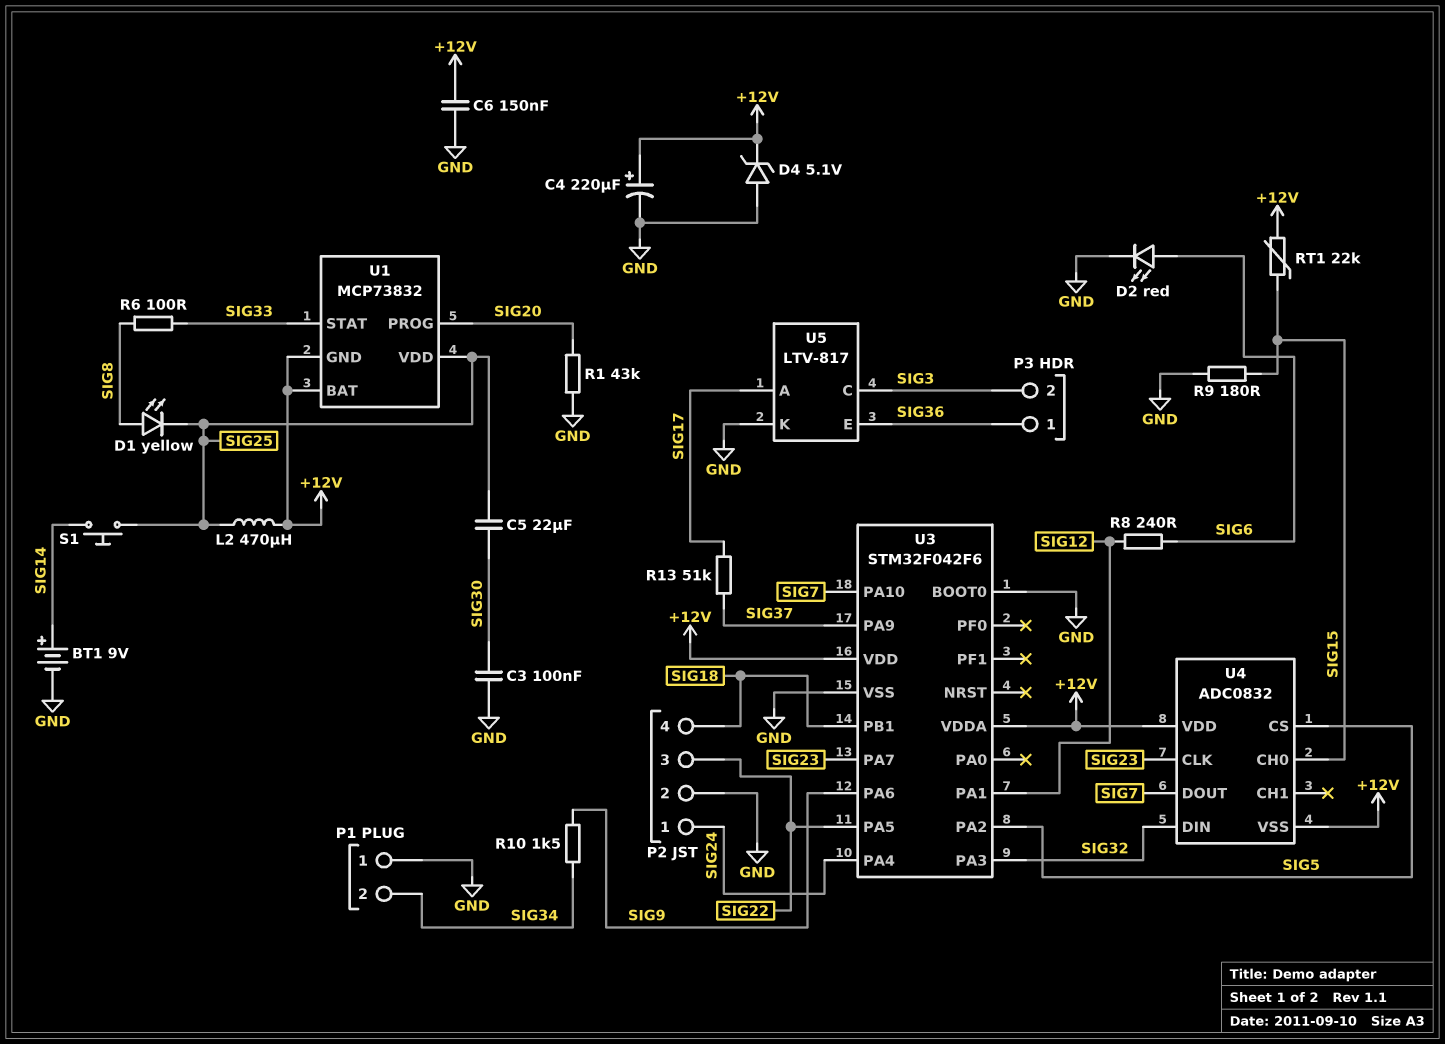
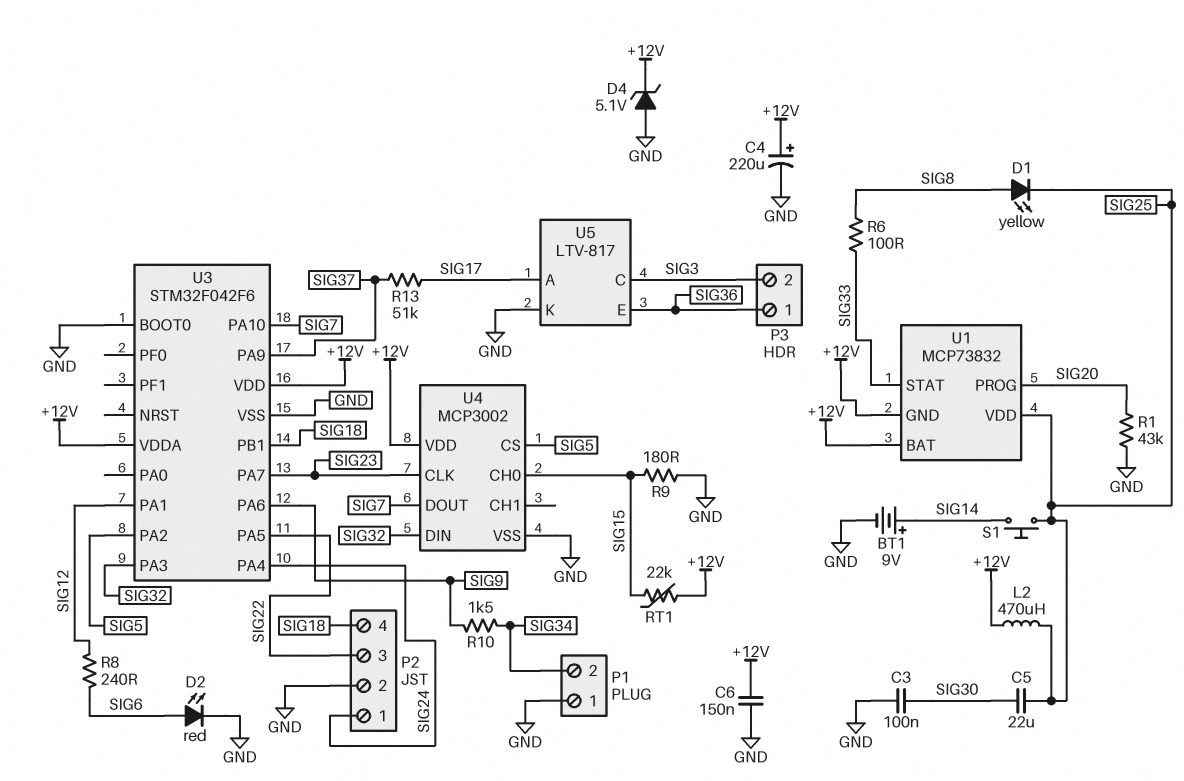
U4: ADC0832 -> MCP3002
U4 pin VSS: +12V -> GND

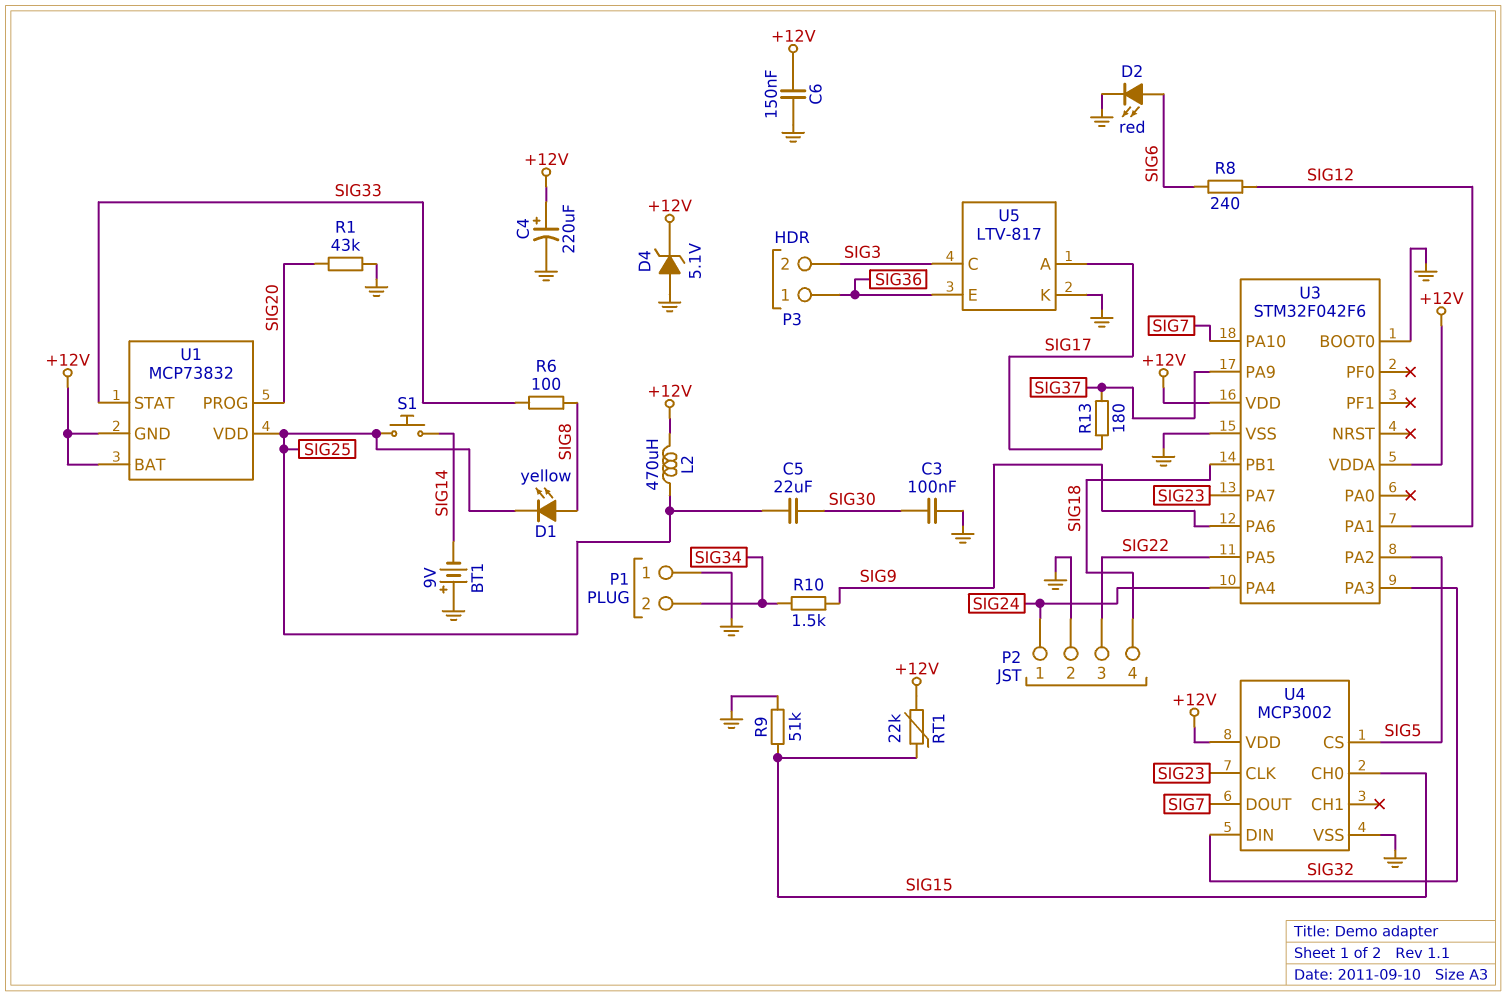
BT1: 9V (plus SIG14, minus GND) -> 9V (plus GND, minus SIG14)
R9: 180 (GND, SIG15) -> 51k (GND, SIG15)
R13: 51k (SIG17, SIG37) -> 180 (SIG17, SIG37)

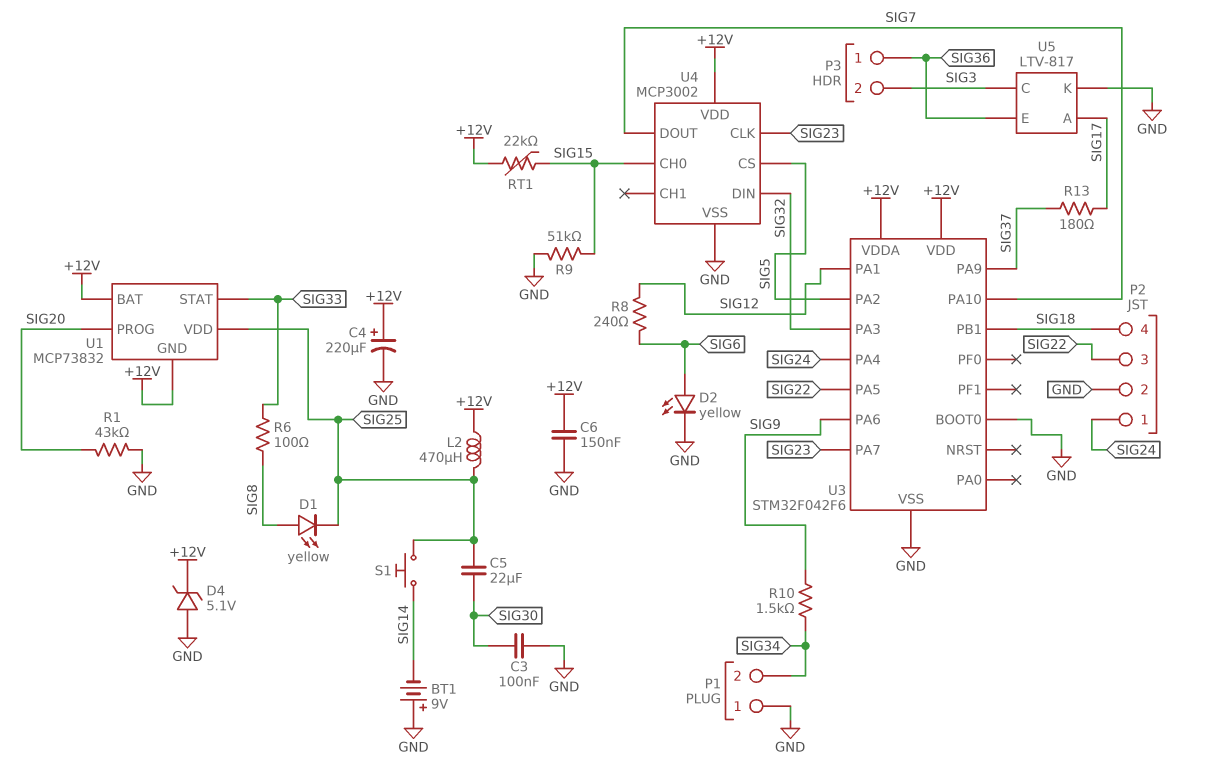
D2: LED red (A SIG6, K GND) -> LED yellow (A SIG6, K GND)

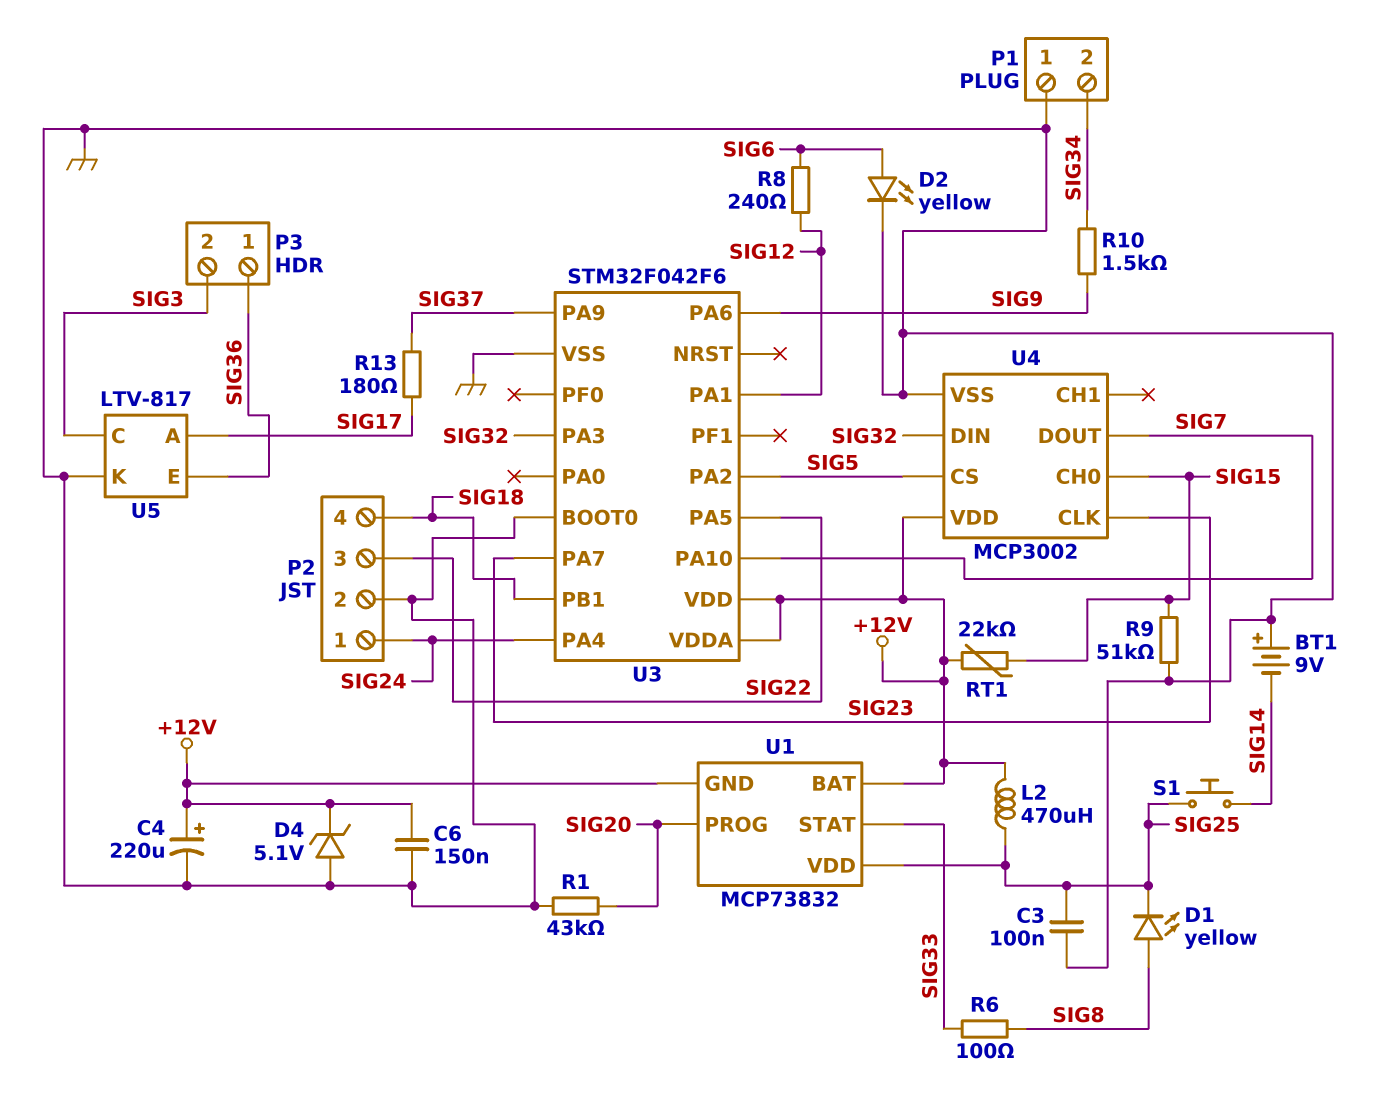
C3: 100nF (GND, SIG30) -> 100nF (GND, SIG25)
C5: 22uF (SIG25, SIG30) -> none

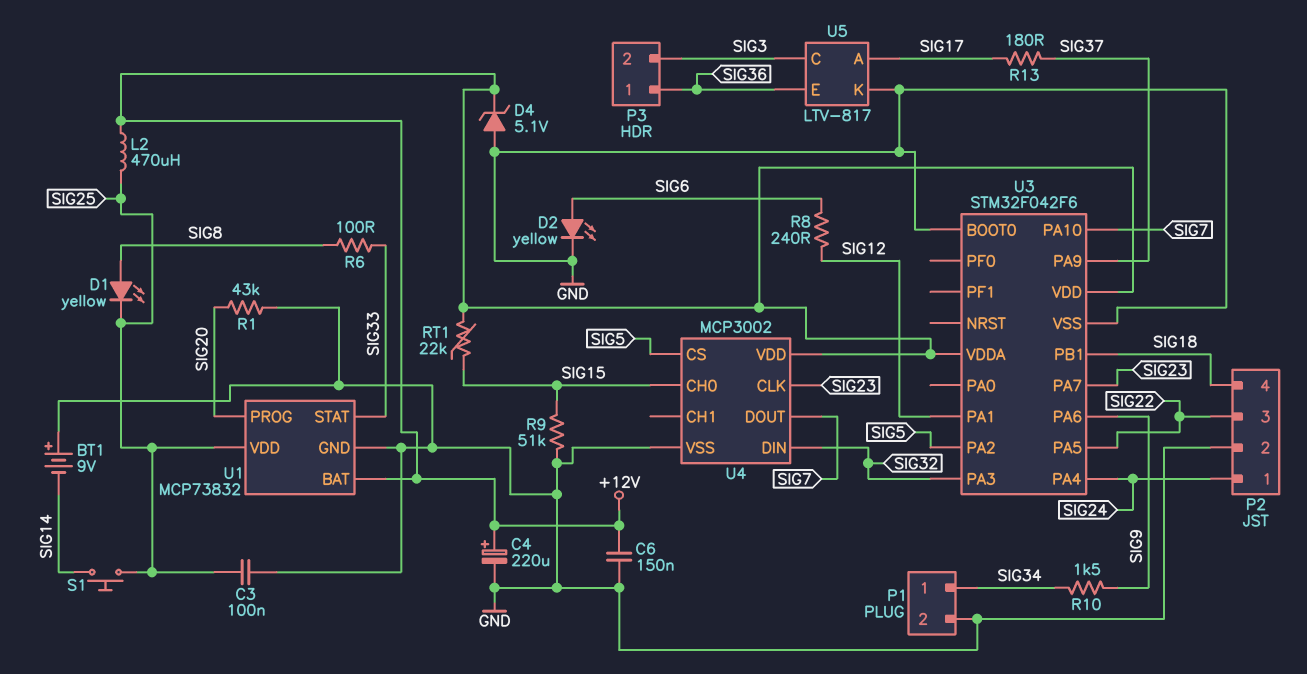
P1 pin 1: GND -> SIG34
P1 pin 2: SIG34 -> GND
U1 pin GND: +12V -> GND

